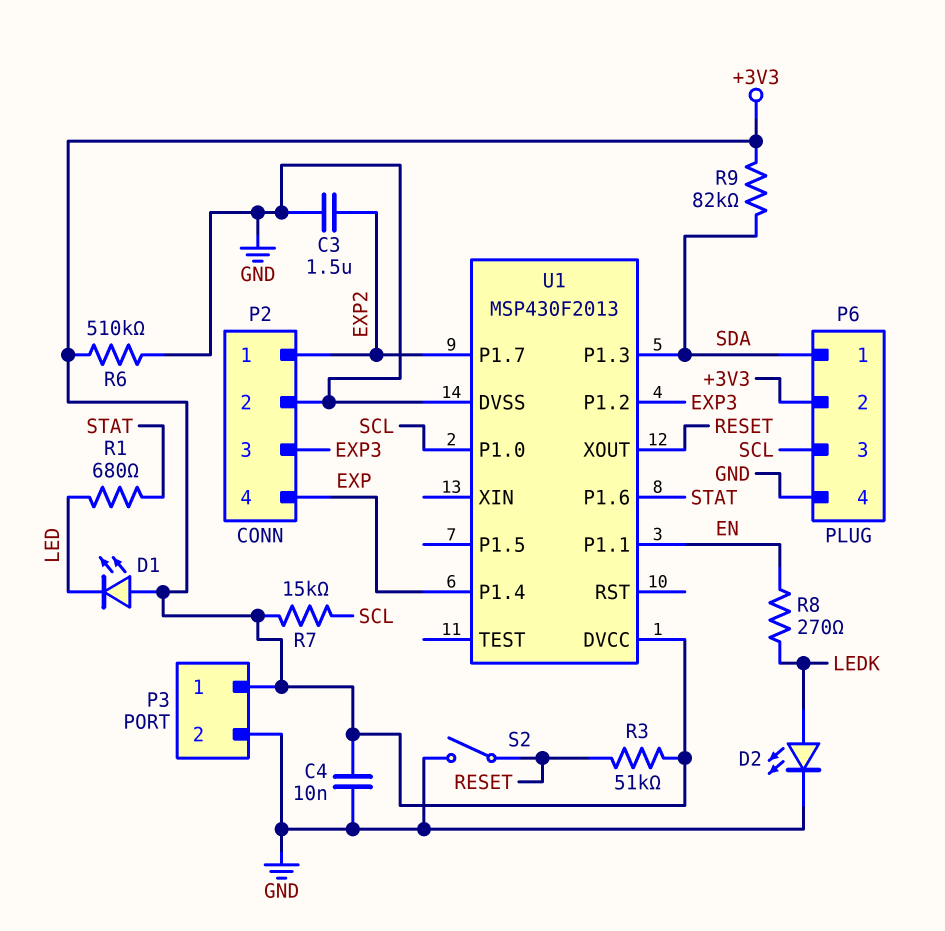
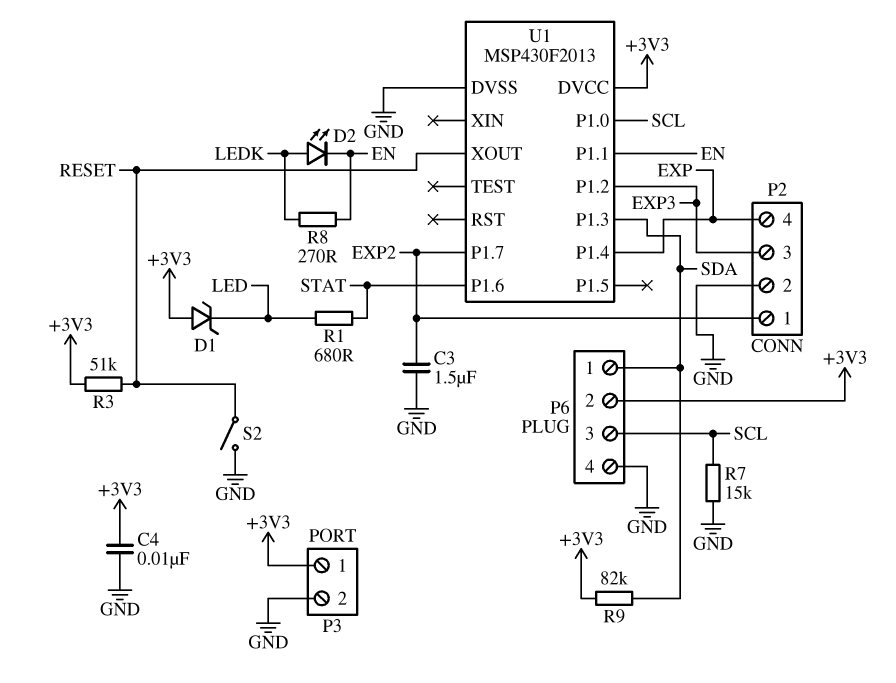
D1: LED (A +3V3, K LED) -> zener (A +3V3, K LED)
D2: LED (A LEDK, K GND) -> LED (A LEDK, K EN)
R6: 510k (+3V3, GND) -> none
R7: 15k (+3V3, SCL) -> 15k (GND, SCL)

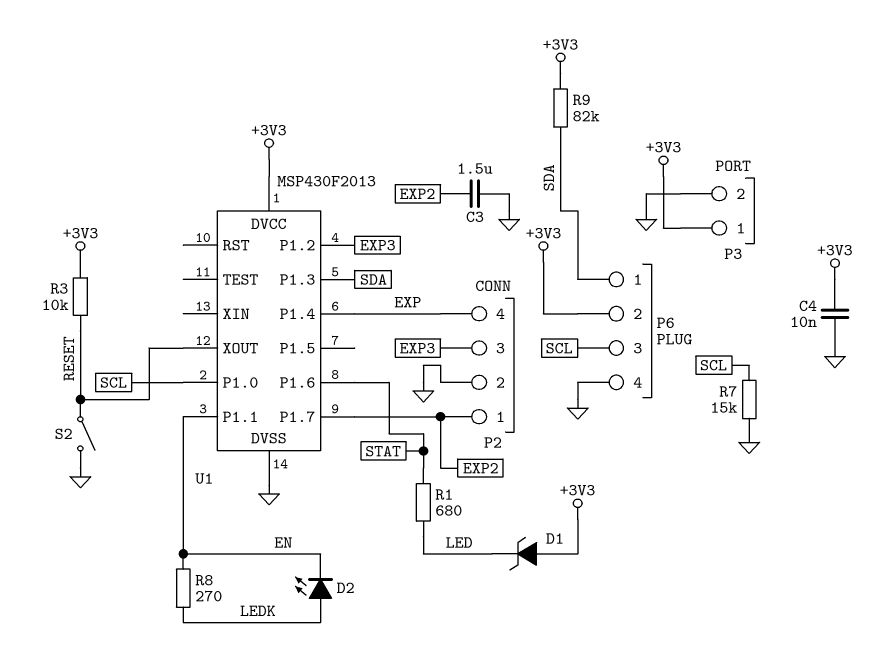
R3: 51k (+3V3, RESET) -> 10k (+3V3, RESET)

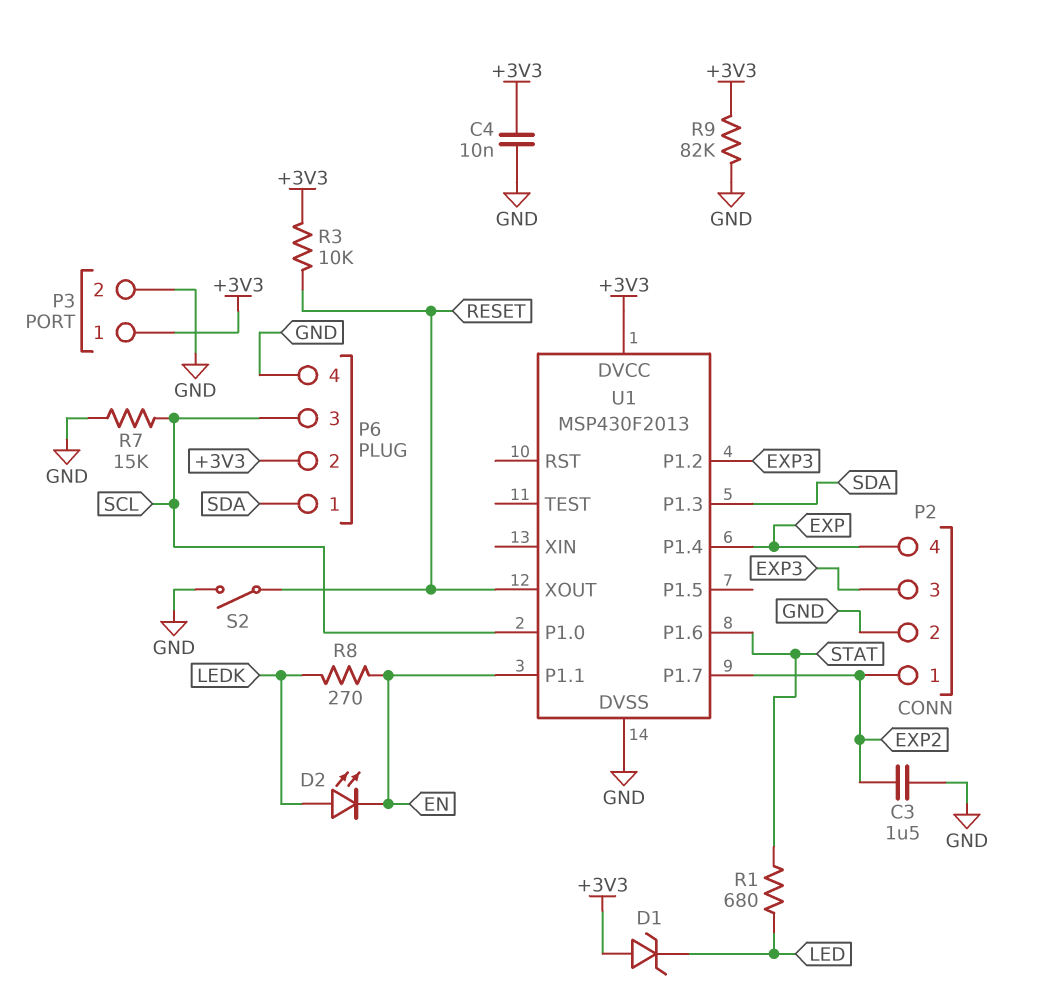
R9: 82k (+3V3, SDA) -> 82k (+3V3, GND)

